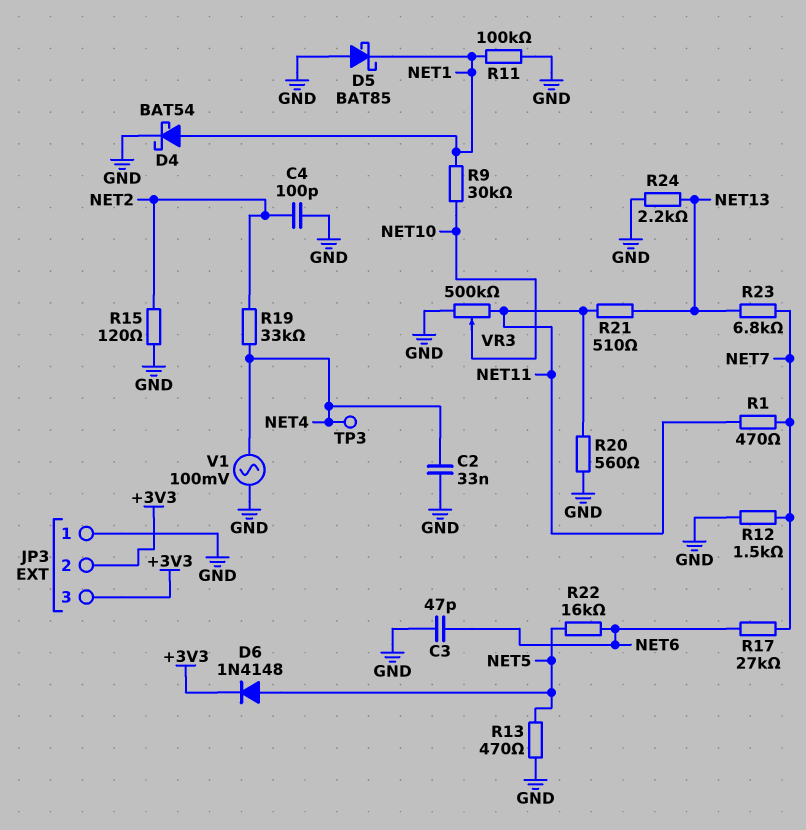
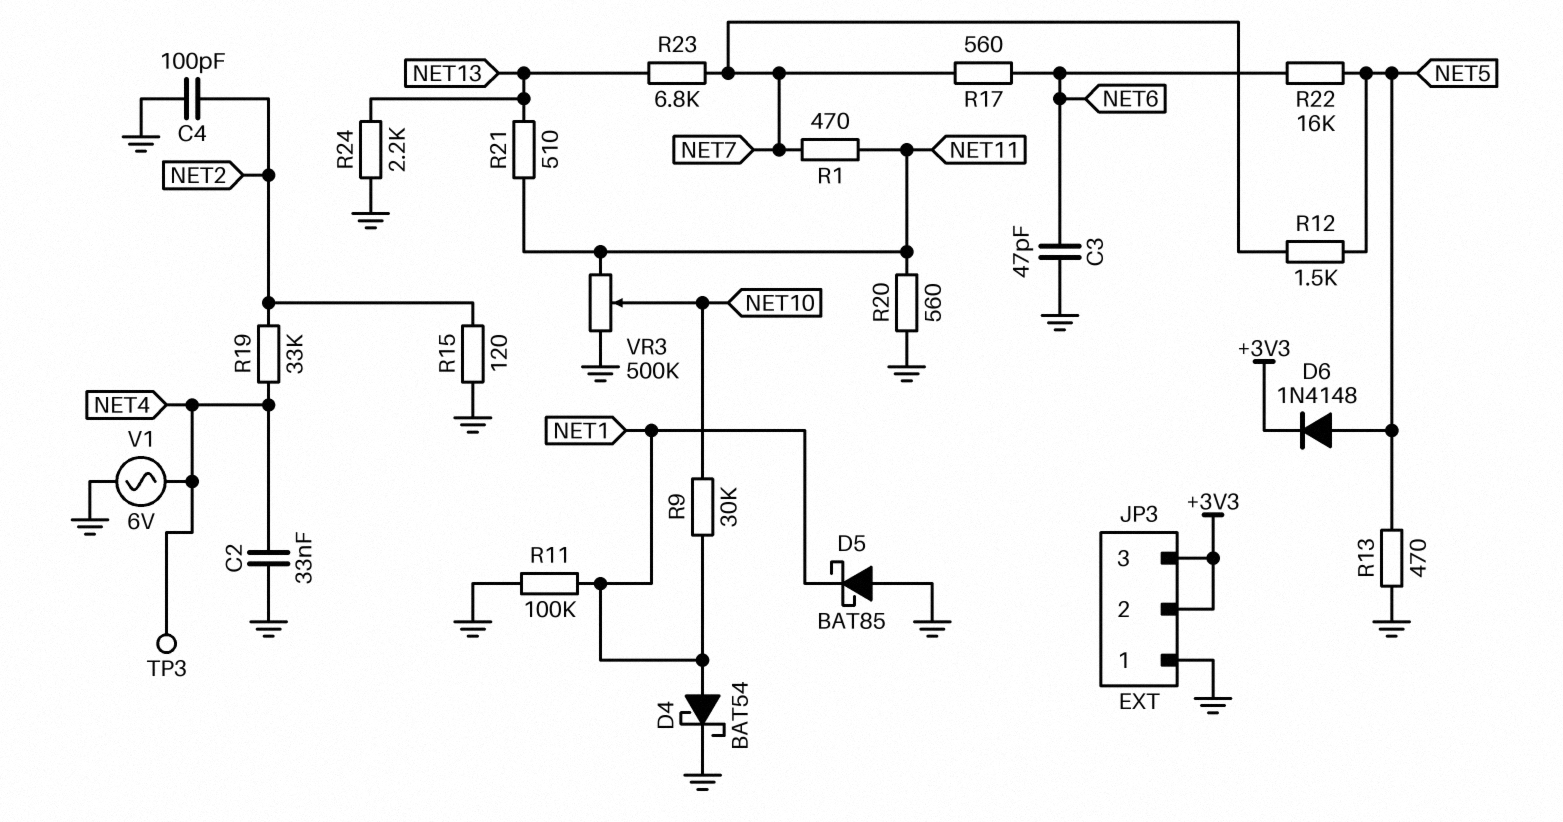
R12: 1.5k (GND, NET7) -> 1.5k (NET5, NET7)
R17: 27k (NET6, NET7) -> 560 (NET6, NET7)
V1: AC 100mV (GND, NET4) -> AC 6V (GND, NET4)

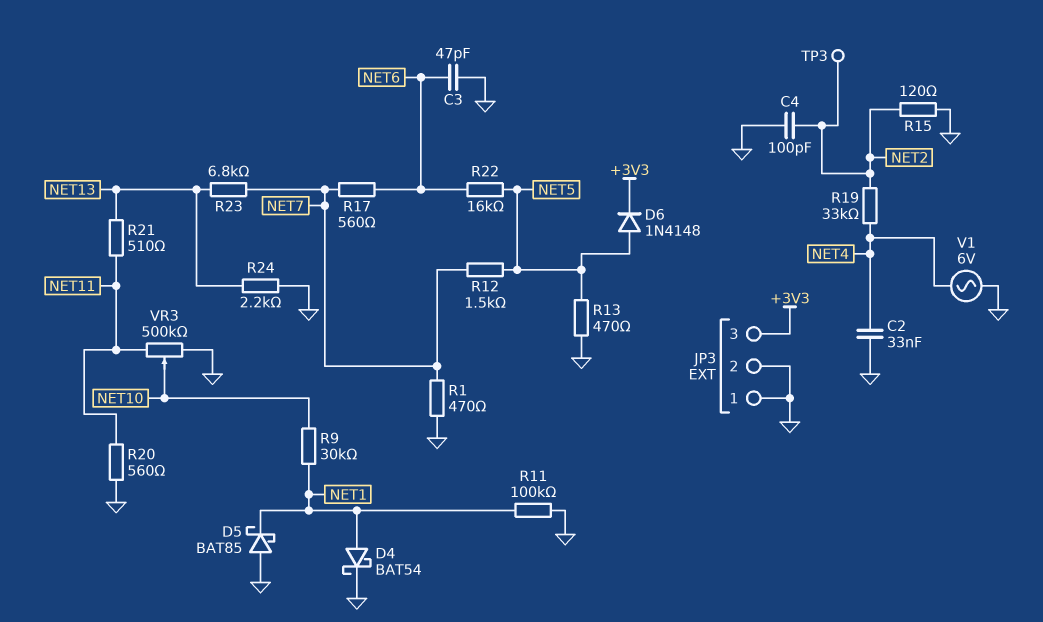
JP3 pin 2: +3V3 -> GND
R1: 470 (NET7, NET11) -> 470 (GND, NET7)
TP3: test point (NET4) -> test point (NET2)

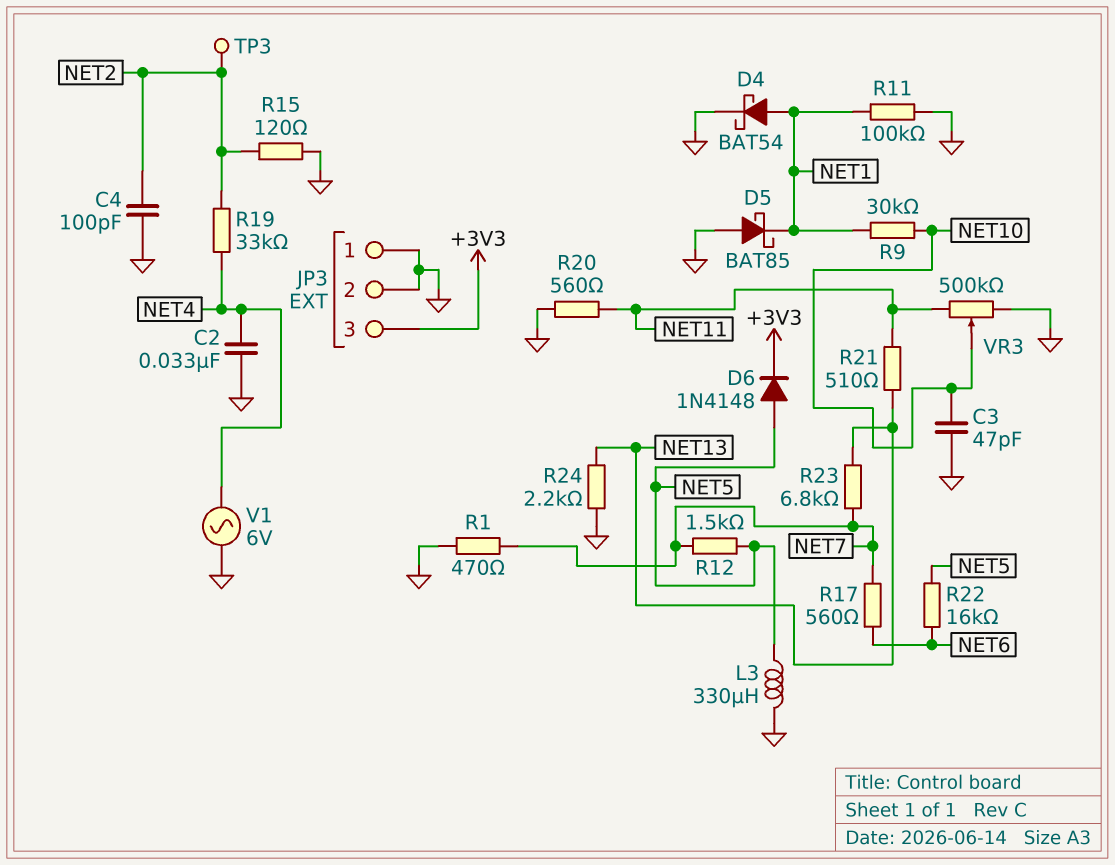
C3: 47pF (GND, NET6) -> 47pF (GND, NET10)
L3: none -> 330uH (GND, NET5)
R13: 470 (GND, NET5) -> none

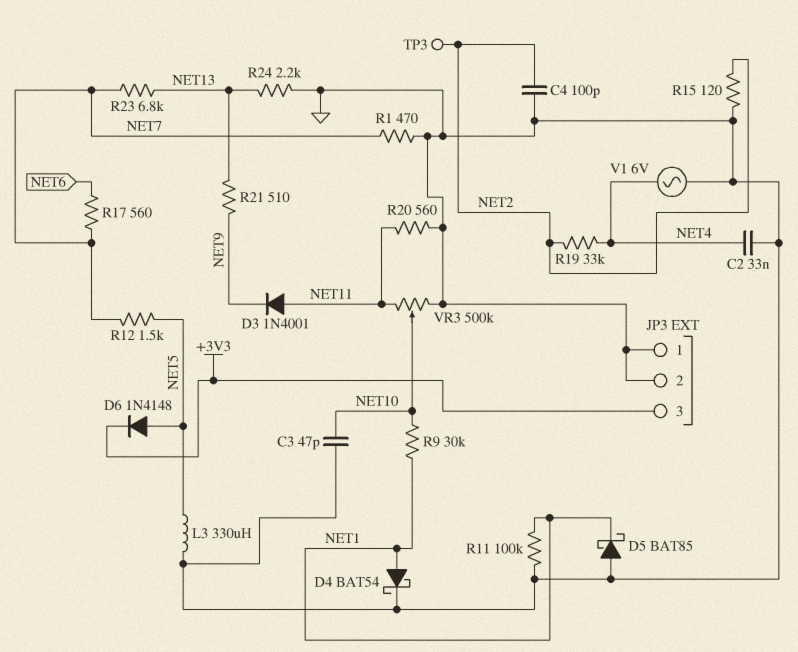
D3: none -> diode 1N4001 (A NET11, K NET9)
R21: 510 (NET11, NET13) -> 510 (NET9, NET13)
R22: 16k (NET5, NET6) -> none

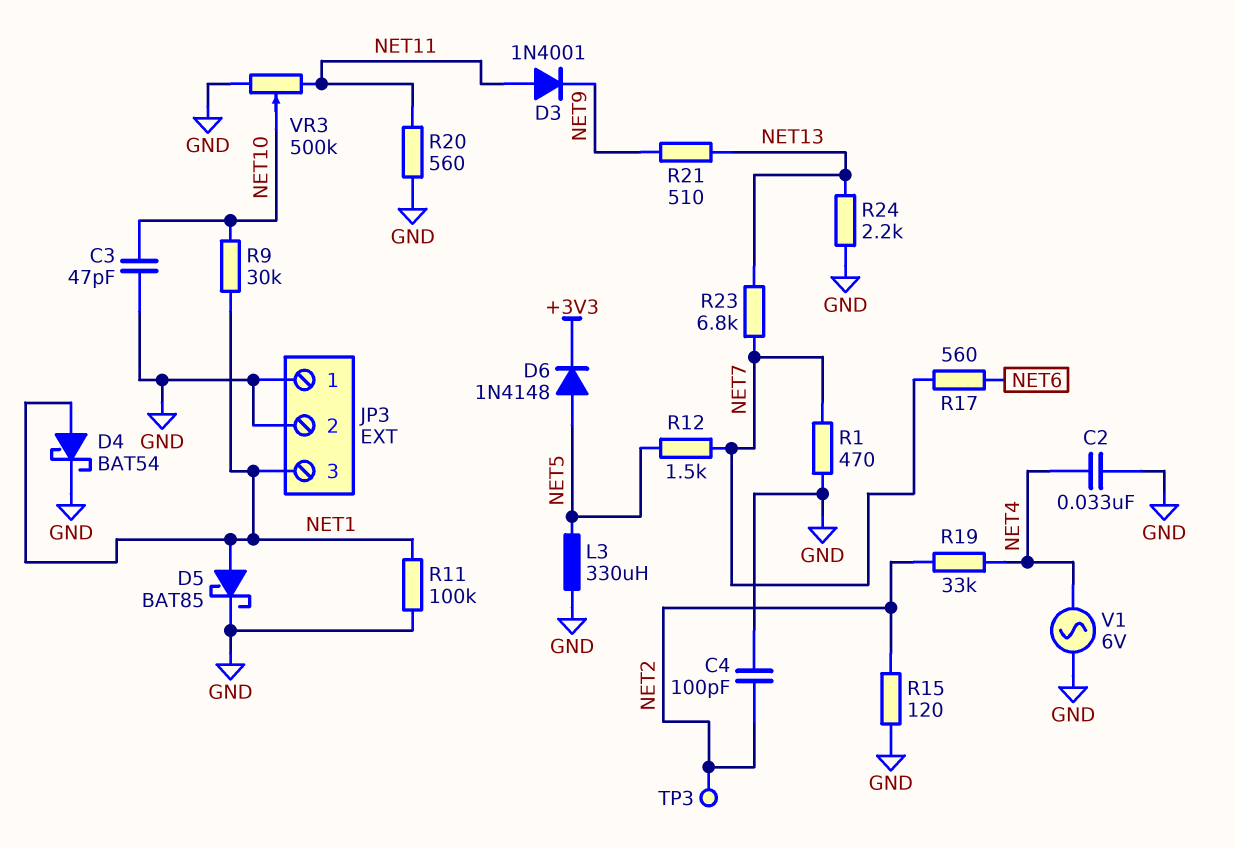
D5: schottky BAT85 (A GND, K NET1) -> schottky BAT85 (A NET1, K GND)
JP3 pin 3: +3V3 -> NET1

